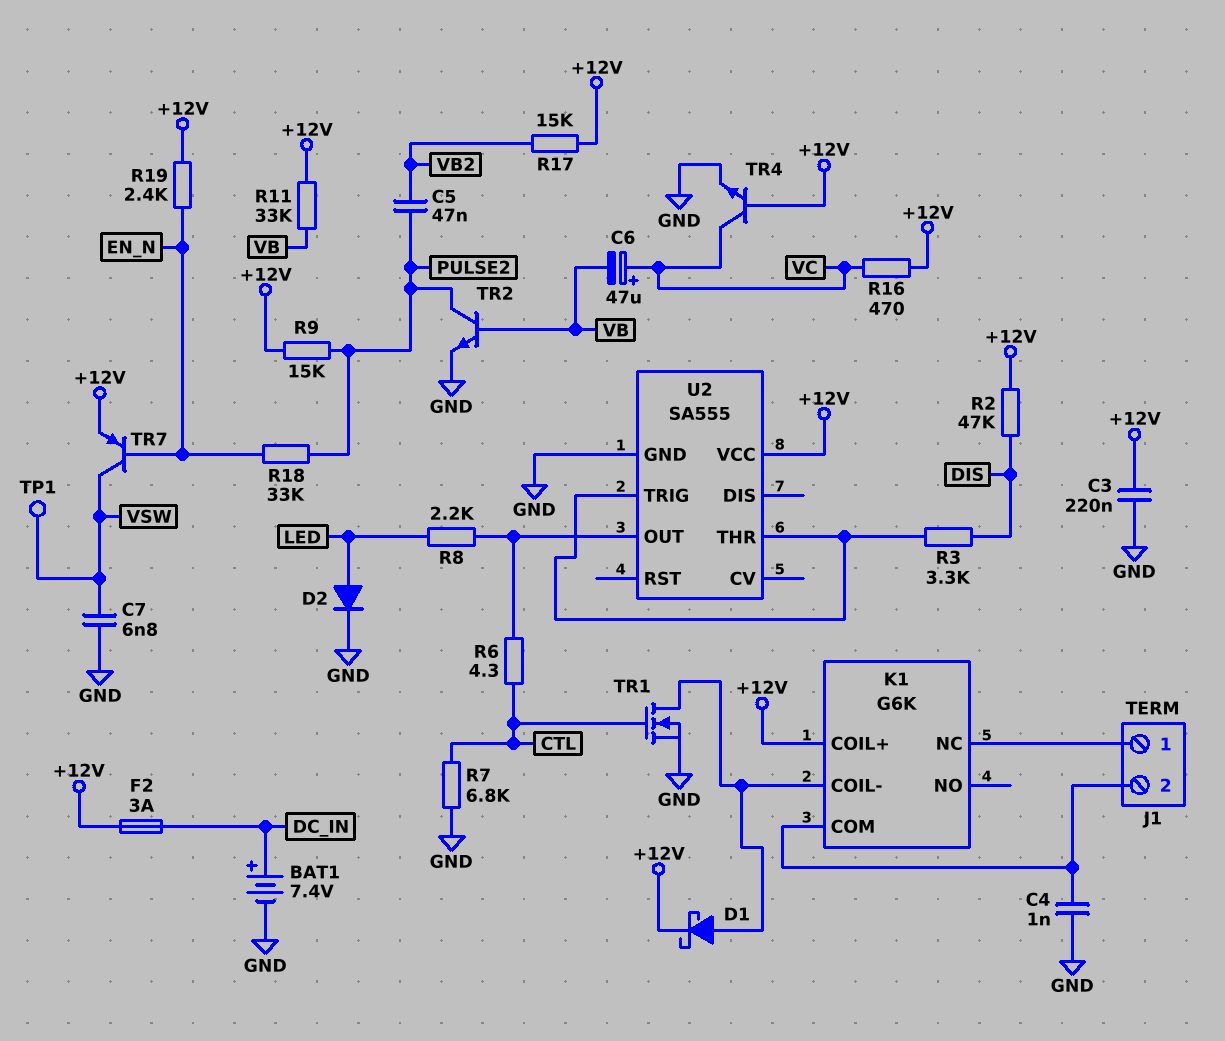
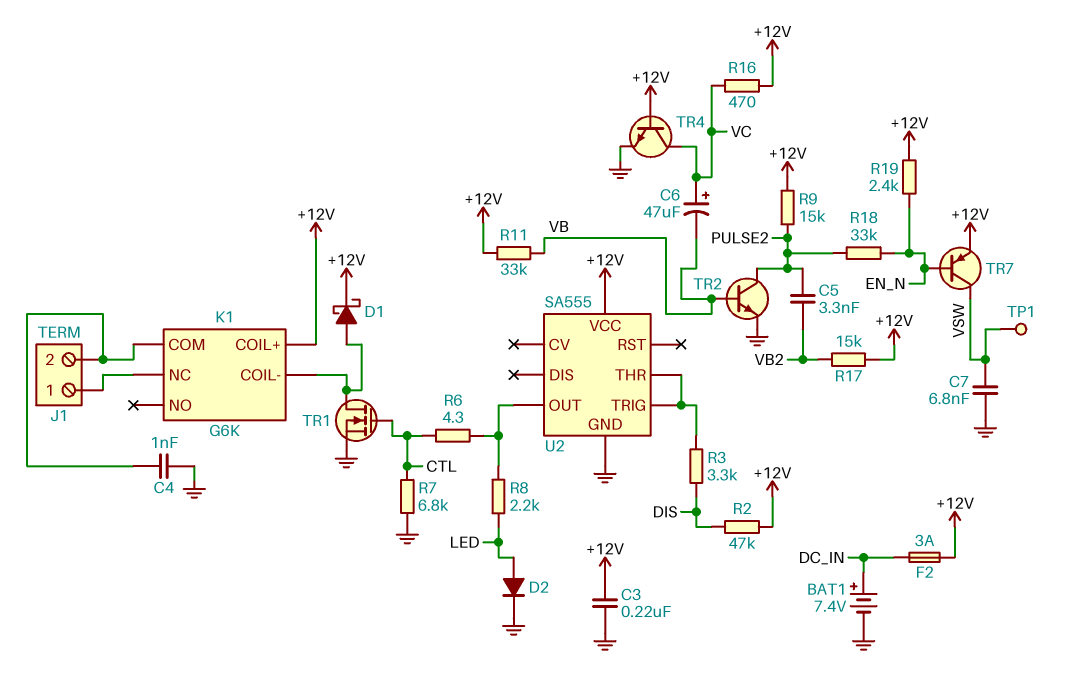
C5: 47nF (PULSE2, VB2) -> 3.3nF (PULSE2, VB2)

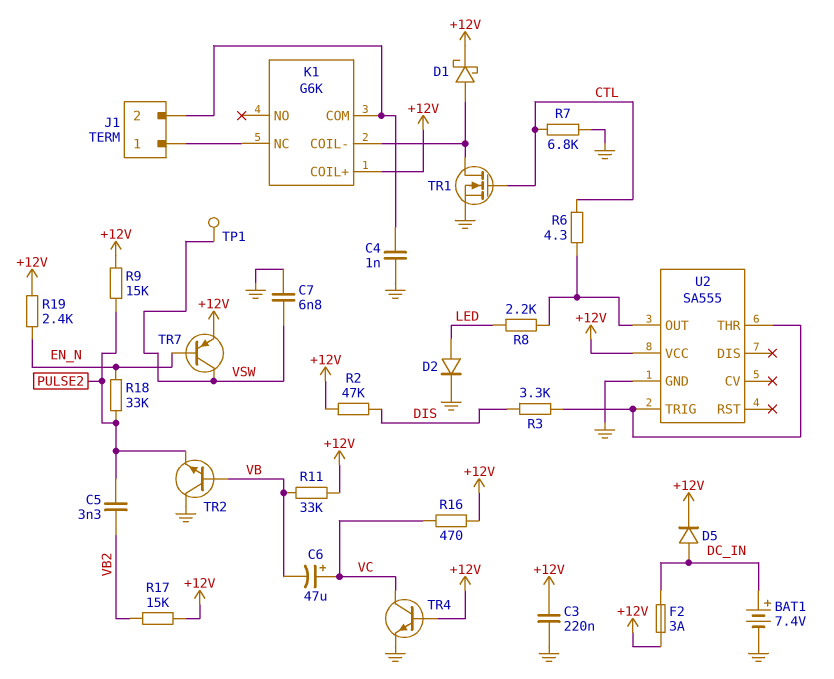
D5: none -> diode (A DC_IN, K +12V)
TR2: NPN (B VB, C PULSE2, E GND) -> NPN (B VB, C GND, E PULSE2)

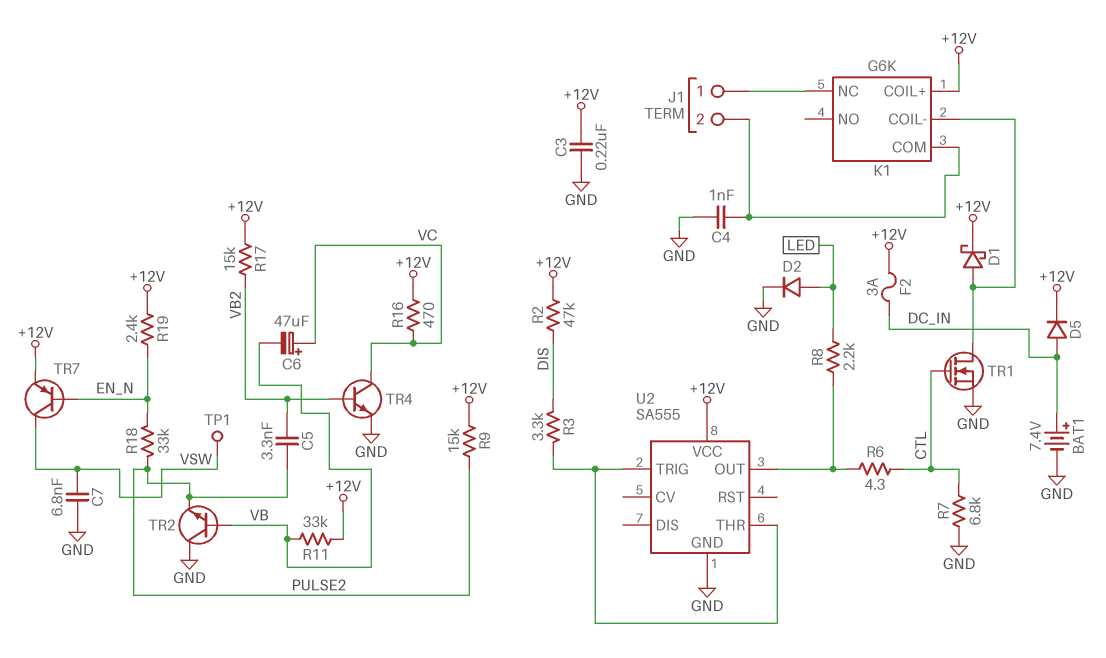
TR4: NPN (B +12V, C VC, E GND) -> NPN (B VB2, C VC, E GND)

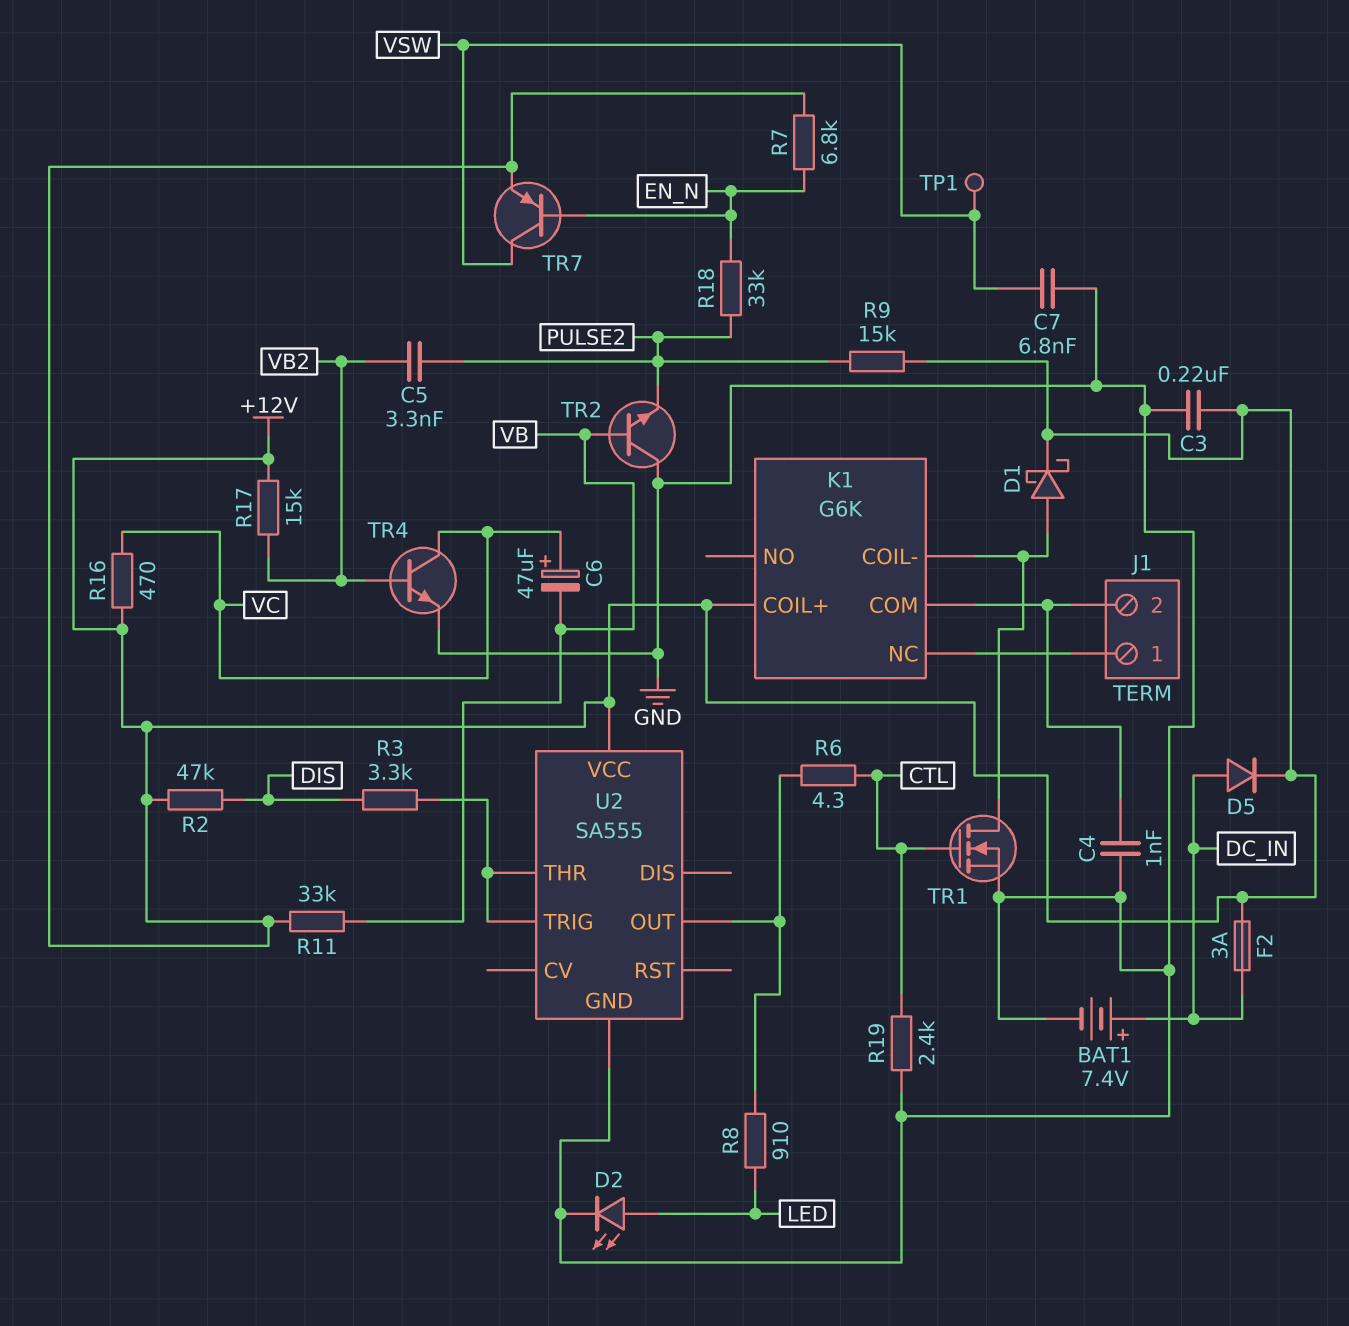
D2: diode (A LED, K GND) -> LED (A LED, K GND)
R7: 6.8k (CTL, GND) -> 6.8k (+12V, EN_N)
R8: 2.2k (LED, U2/OUT) -> 910 (LED, U2/OUT)
R19: 2.4k (+12V, EN_N) -> 2.4k (CTL, GND)

